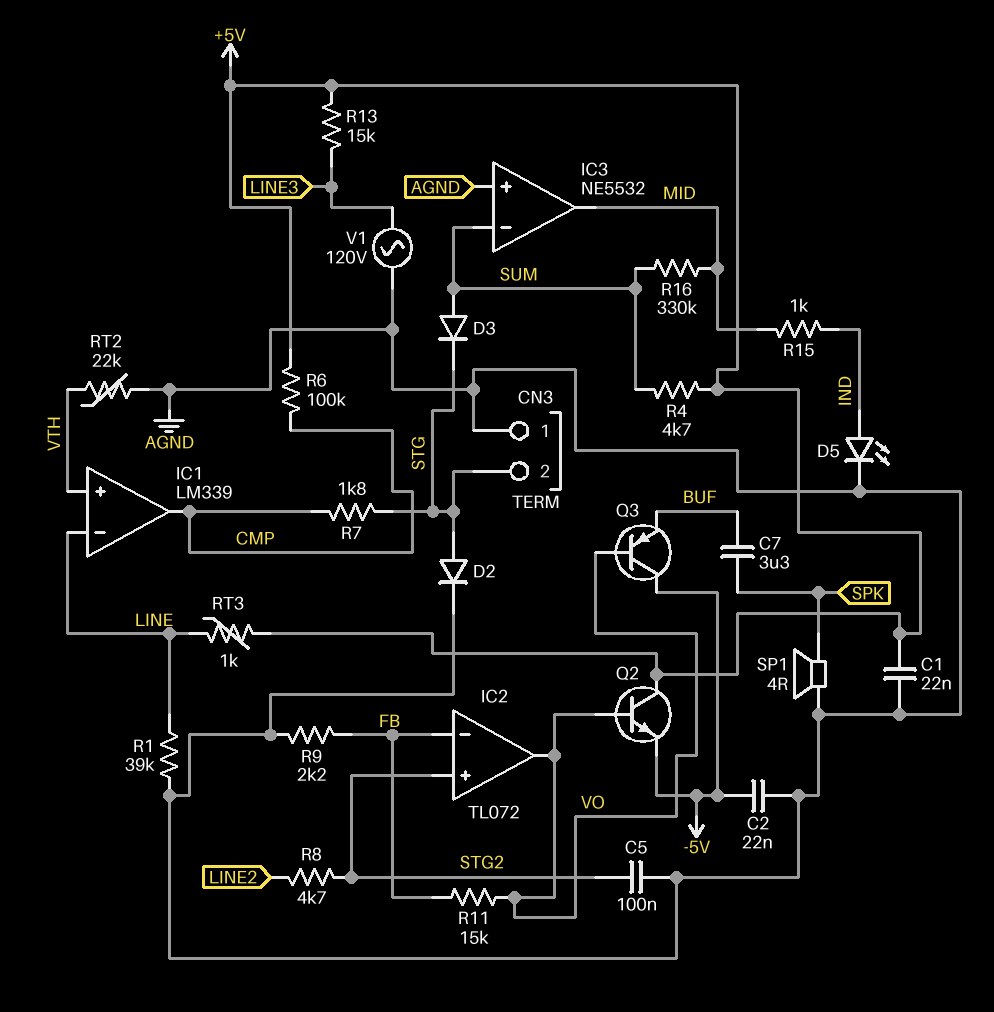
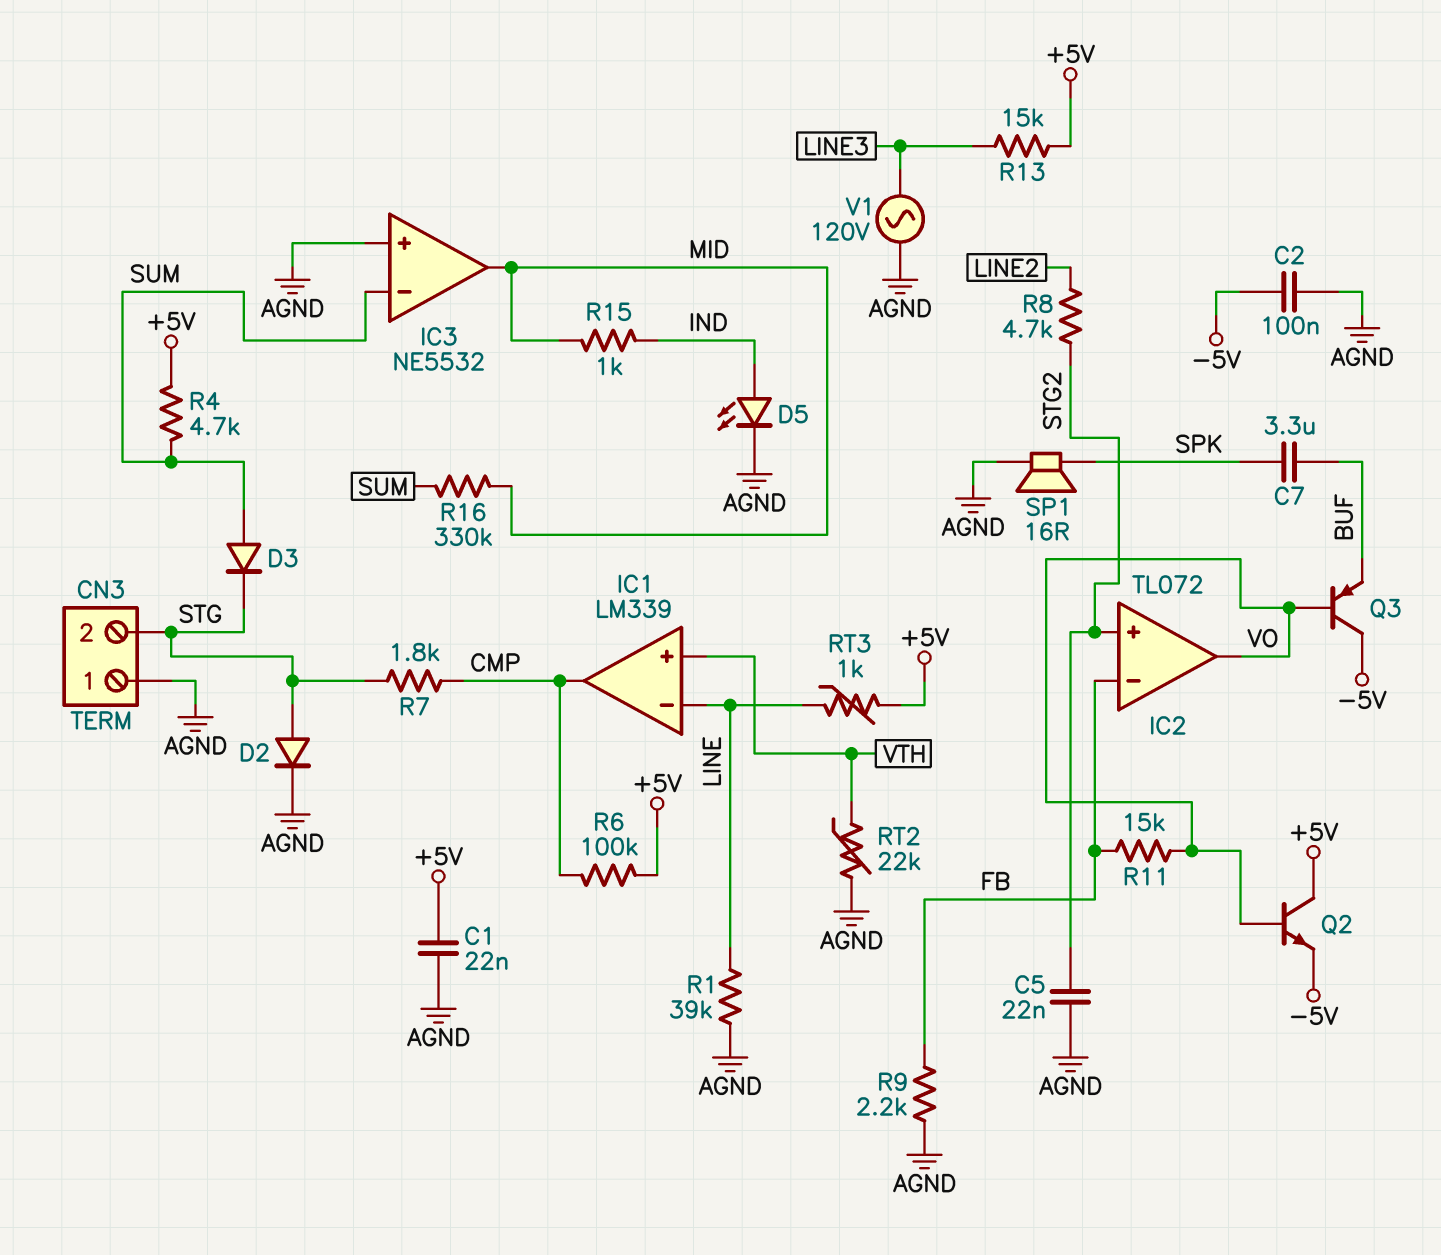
C2: 22nF (-5V, AGND) -> 100nF (-5V, AGND)
C5: 100nF (AGND, STG2) -> 22nF (AGND, STG2)
SP1: speaker 4R (AGND, SPK) -> speaker 16R (AGND, SPK)

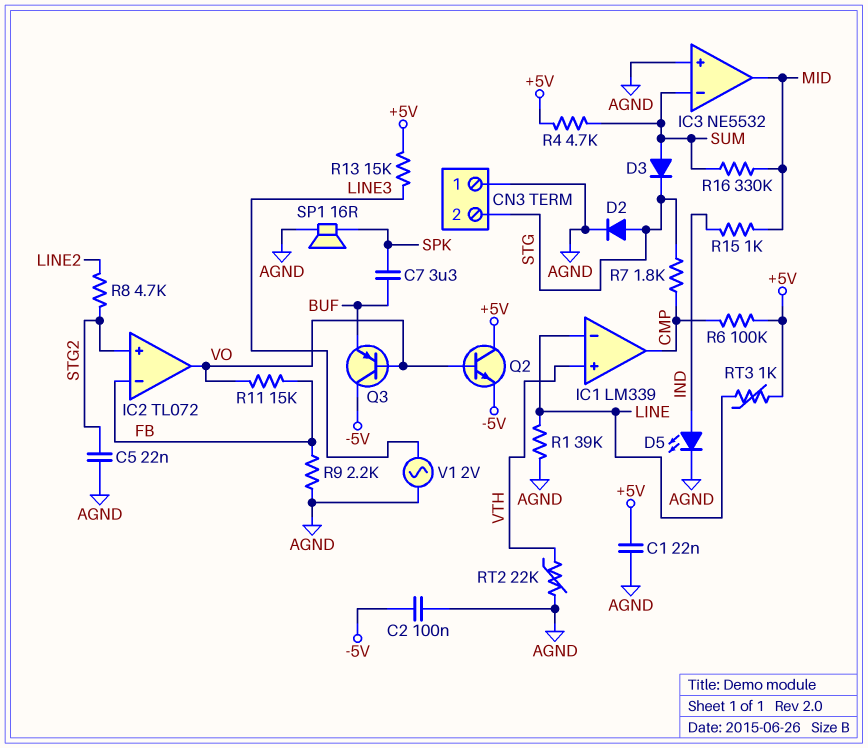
V1: AC 120V (AGND, LINE3) -> AC 2V (AGND, LINE3)

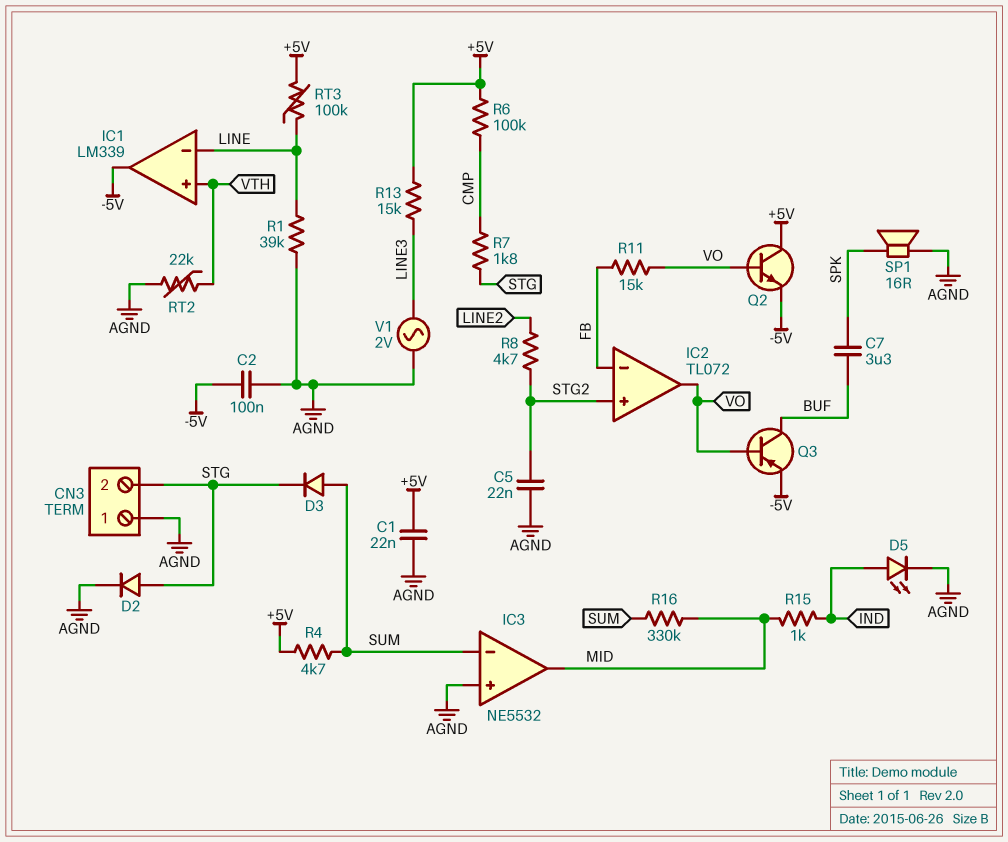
IC1 pin out: CMP -> -5V
Q3: PNP (B VO, C -5V, E BUF) -> PNP (B VO, C BUF, E -5V)
R9: 2.2k (AGND, FB) -> none
RT3: 1k (+5V, LINE) -> 100k (+5V, LINE)

